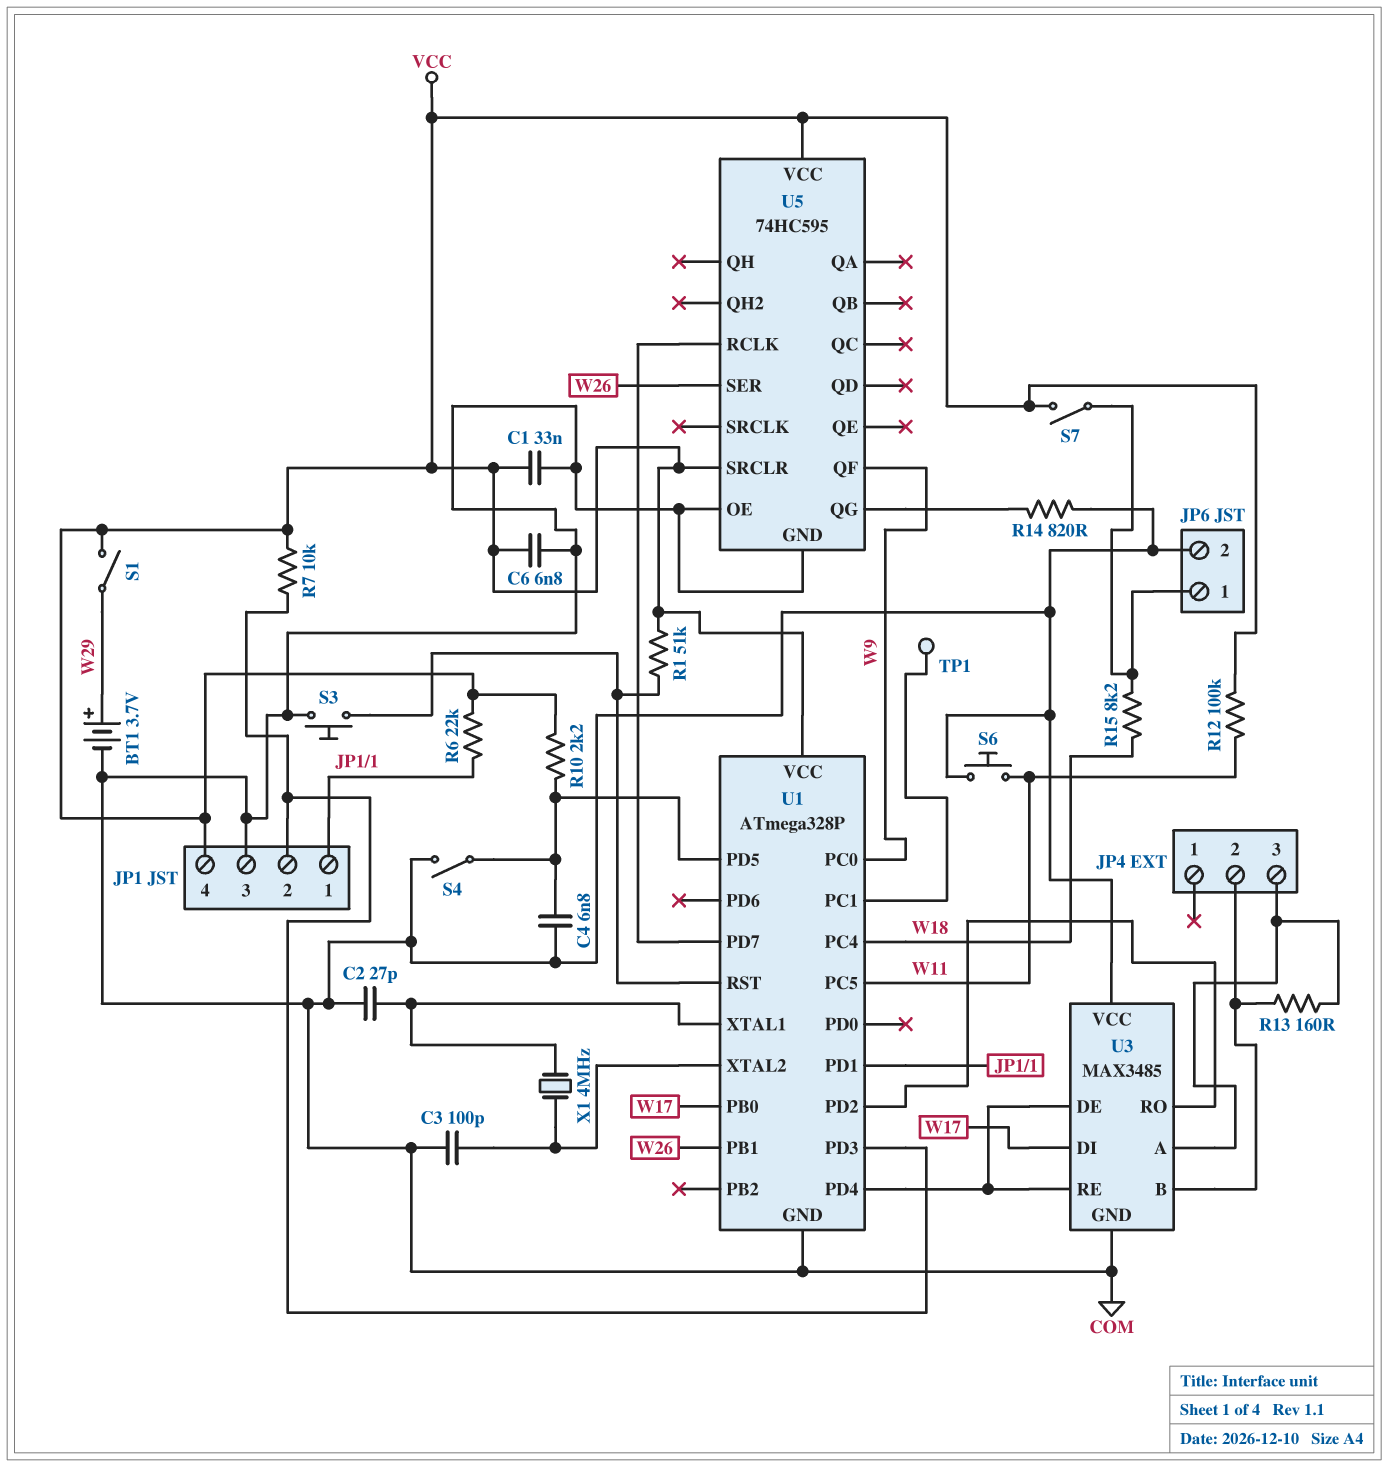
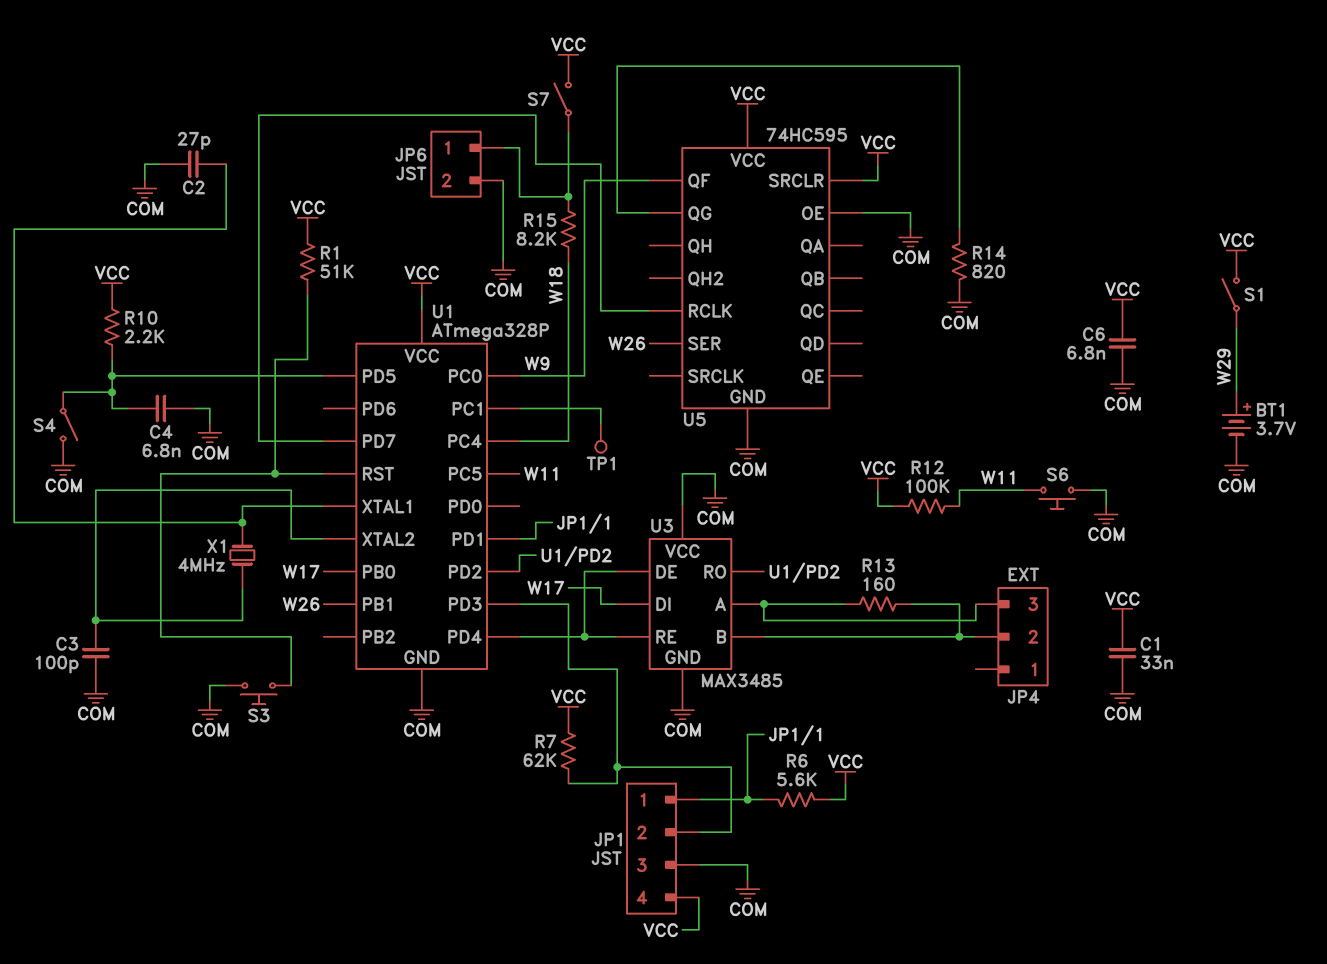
R6: 22k (JP1/1, VCC) -> 5.6k (JP1/1, VCC)
R7: 10k (JP1/2, VCC) -> 62k (JP1/2, VCC)

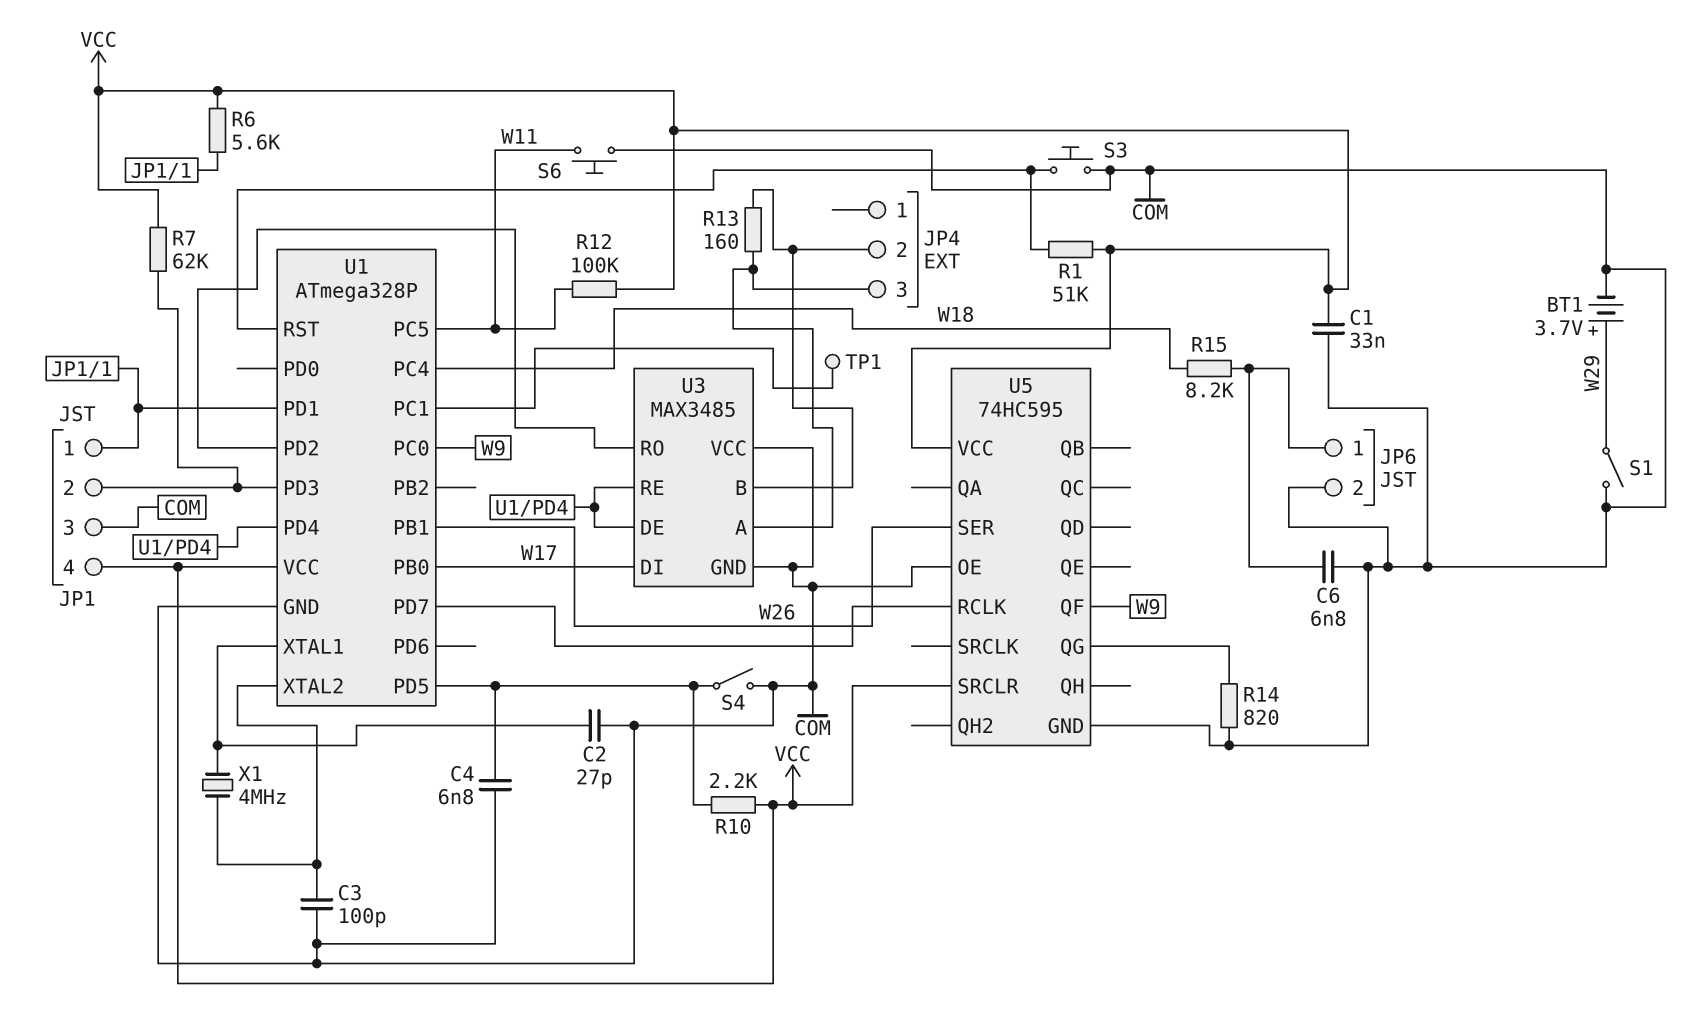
C6: 6.8nF (COM, VCC) -> 6.8nF (COM, JP6/1)
S1: switch (VCC, W29) -> switch (COM, W29)
S7: switch (JP6/1, VCC) -> none

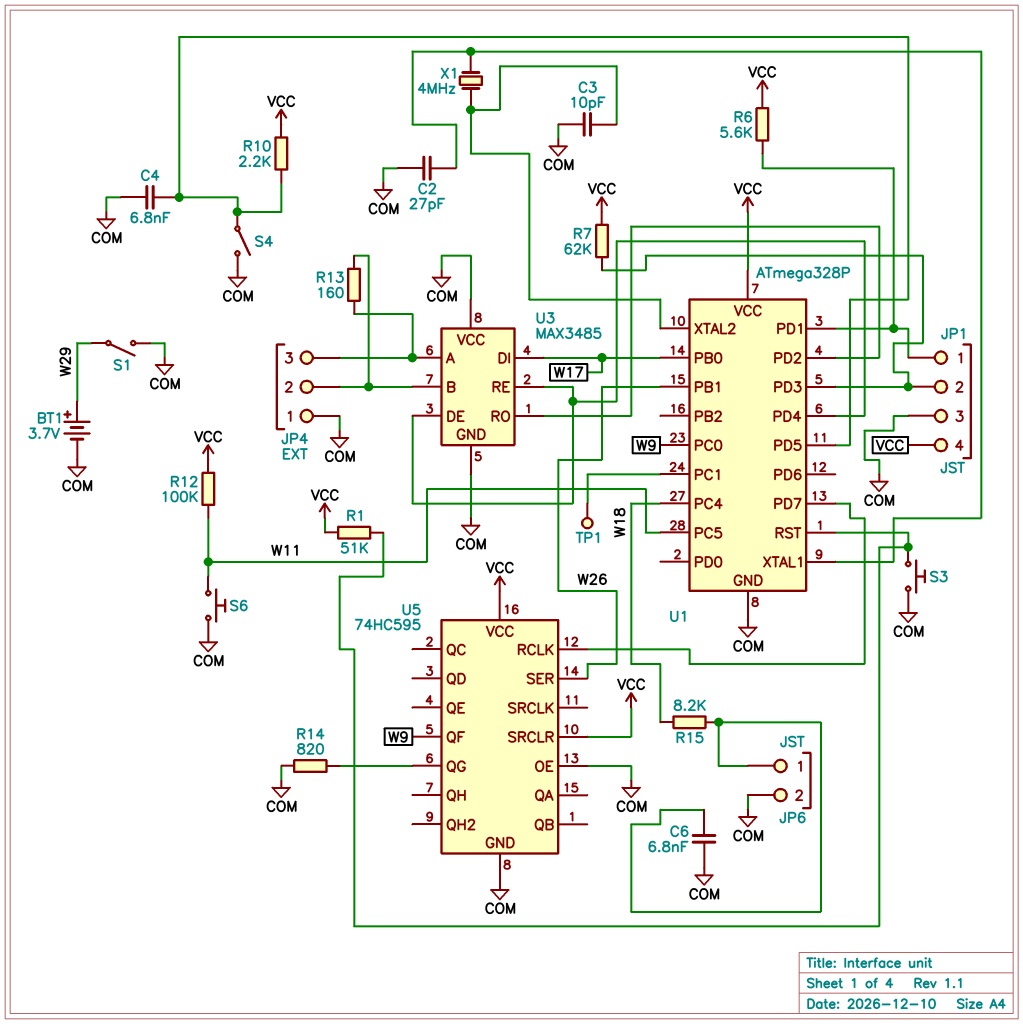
C1: 33nF (COM, VCC) -> none
C3: 100pF (COM, U1/XTAL2) -> 10pF (COM, U1/XTAL2)
JP4 pin 1: none -> COM

